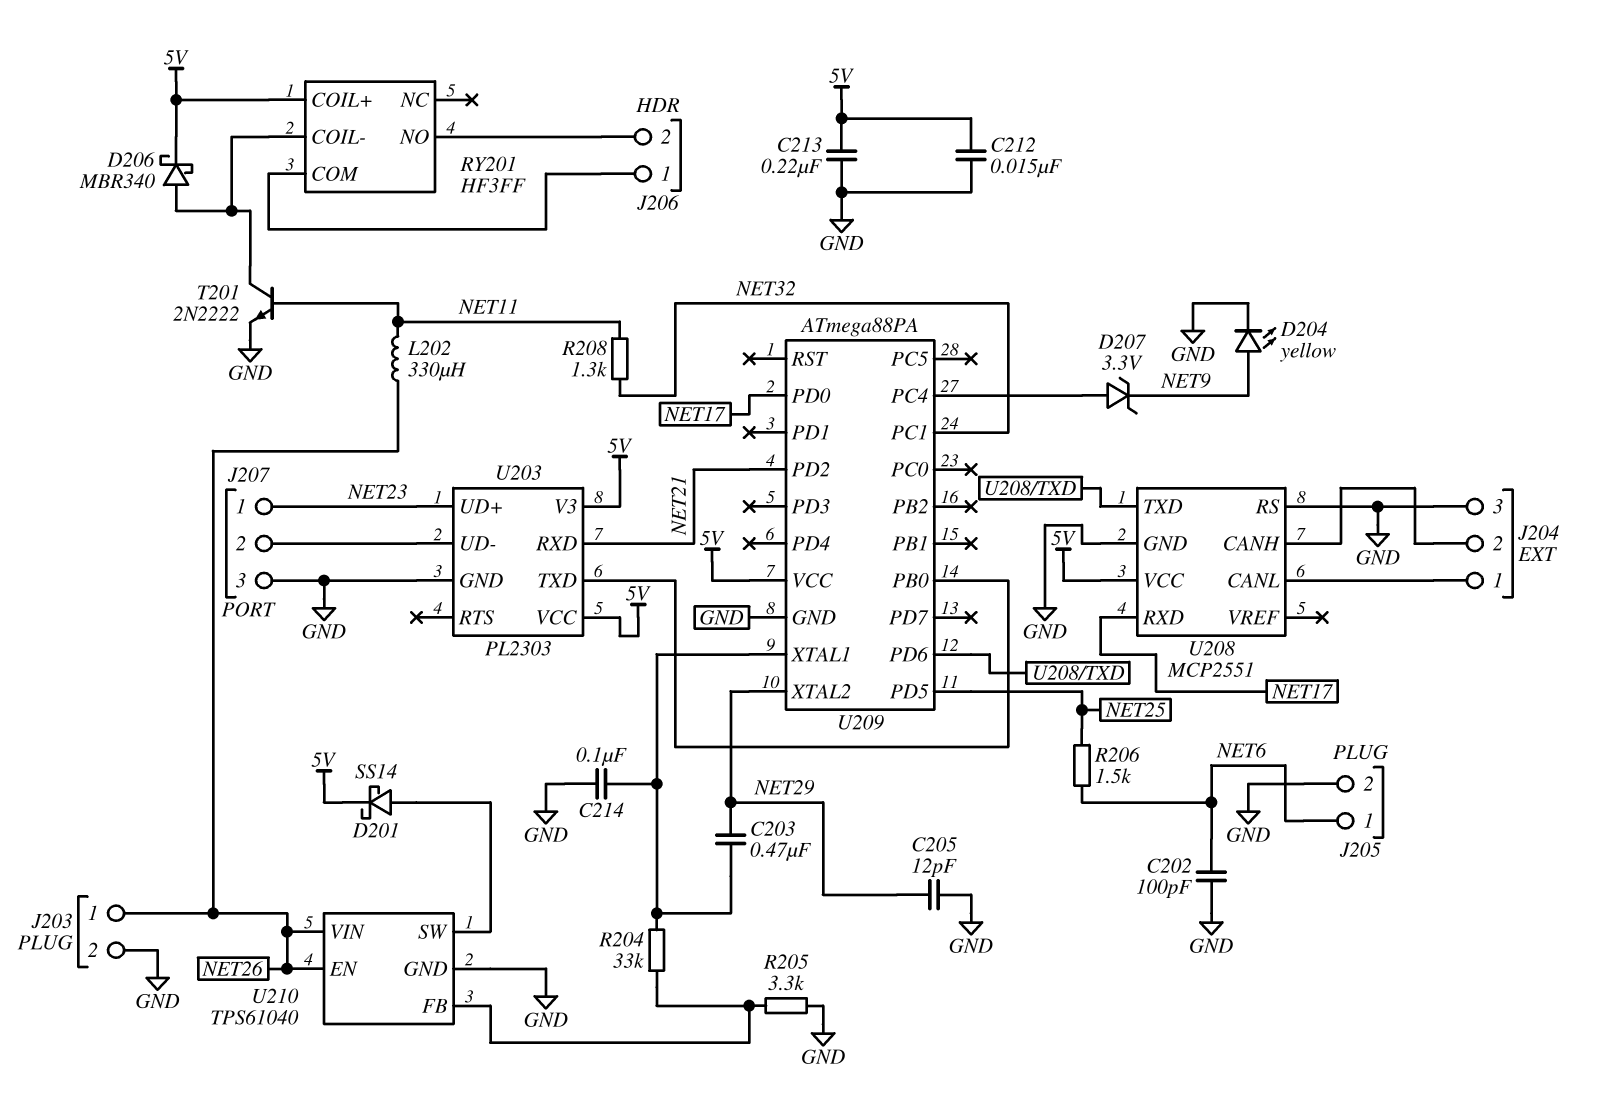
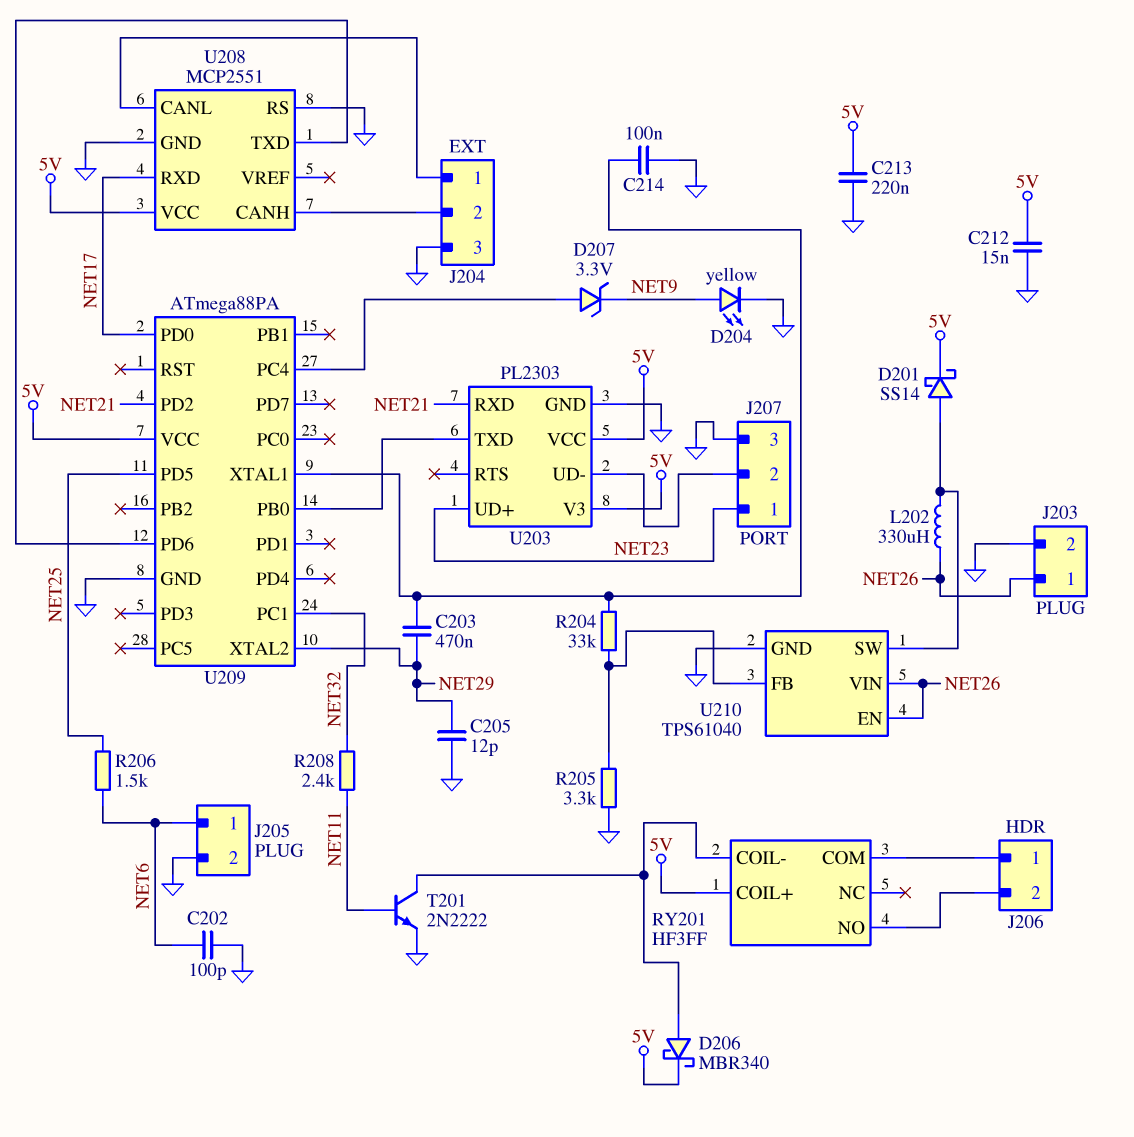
L202: 330uH (NET11, NET26) -> 330uH (NET26, U210/SW)
R208: 1.3k (NET11, NET32) -> 2.4k (NET11, NET32)

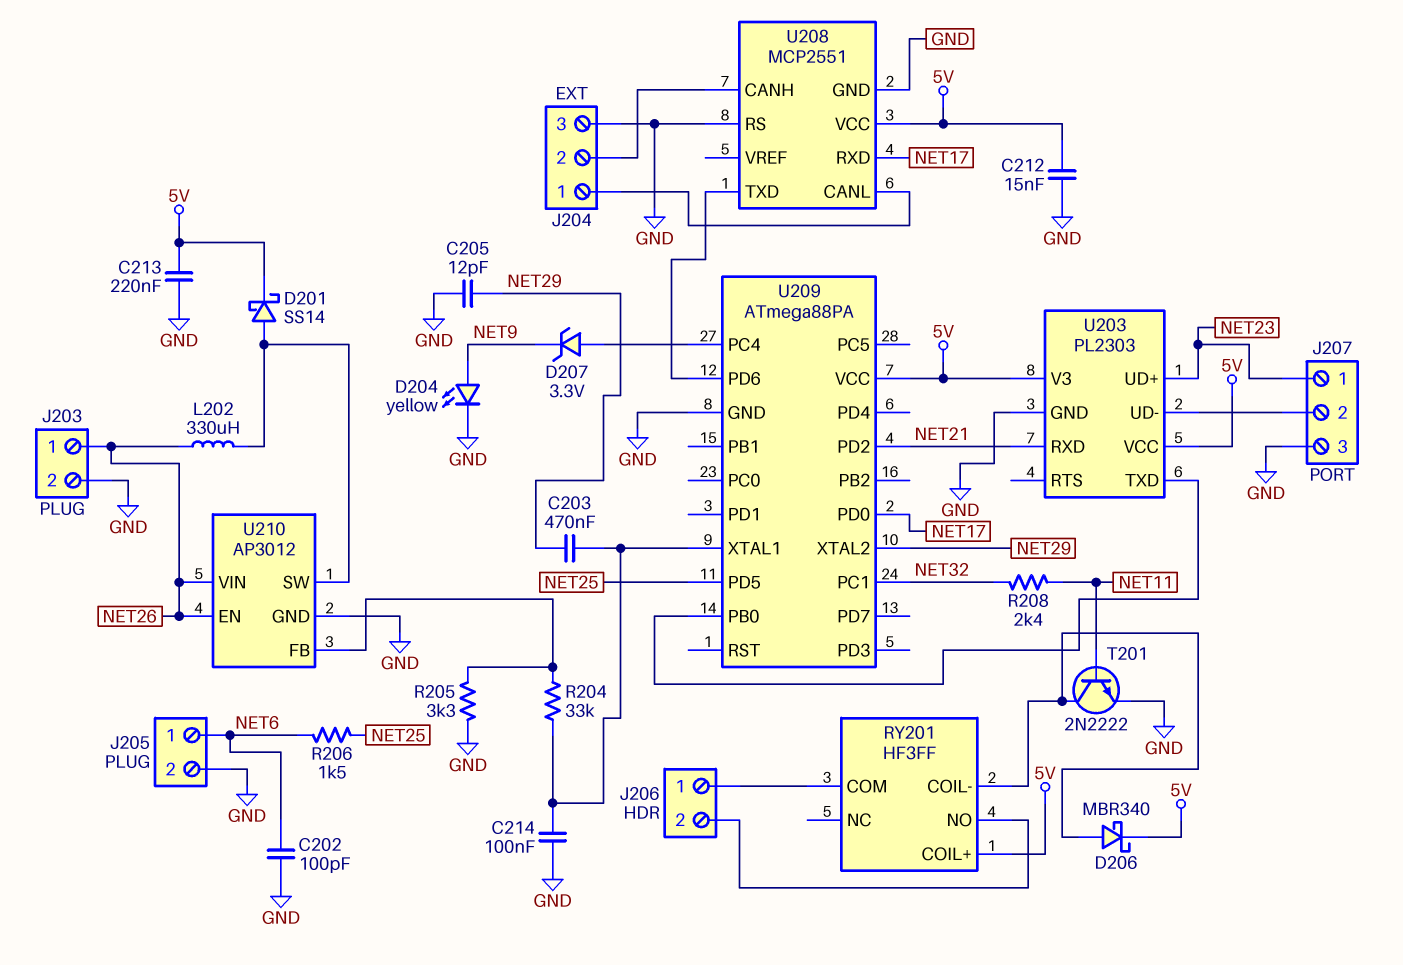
U210: TPS61040 -> AP3012

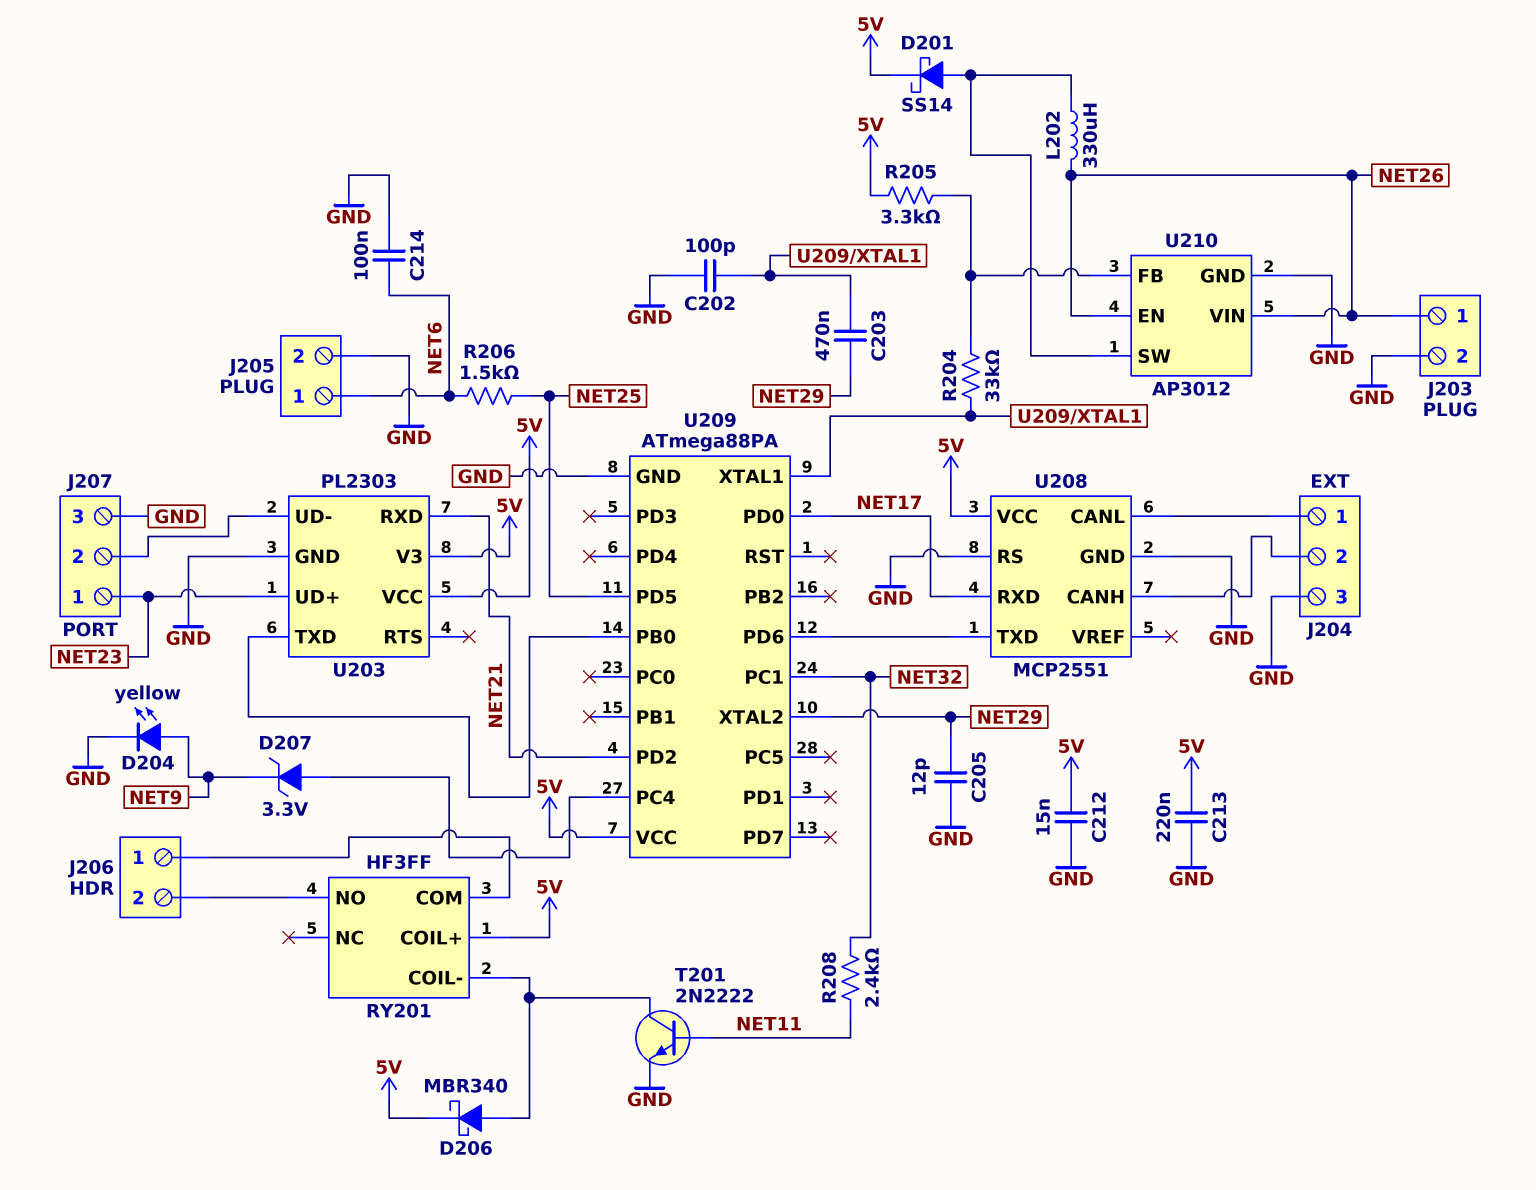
C202: 100pF (GND, NET6) -> 100pF (GND, U209/XTAL1)
C214: 100nF (GND, U209/XTAL1) -> 100nF (GND, NET6)
R205: 3.3k (GND, U210/FB) -> 3.3k (5V, U210/FB)

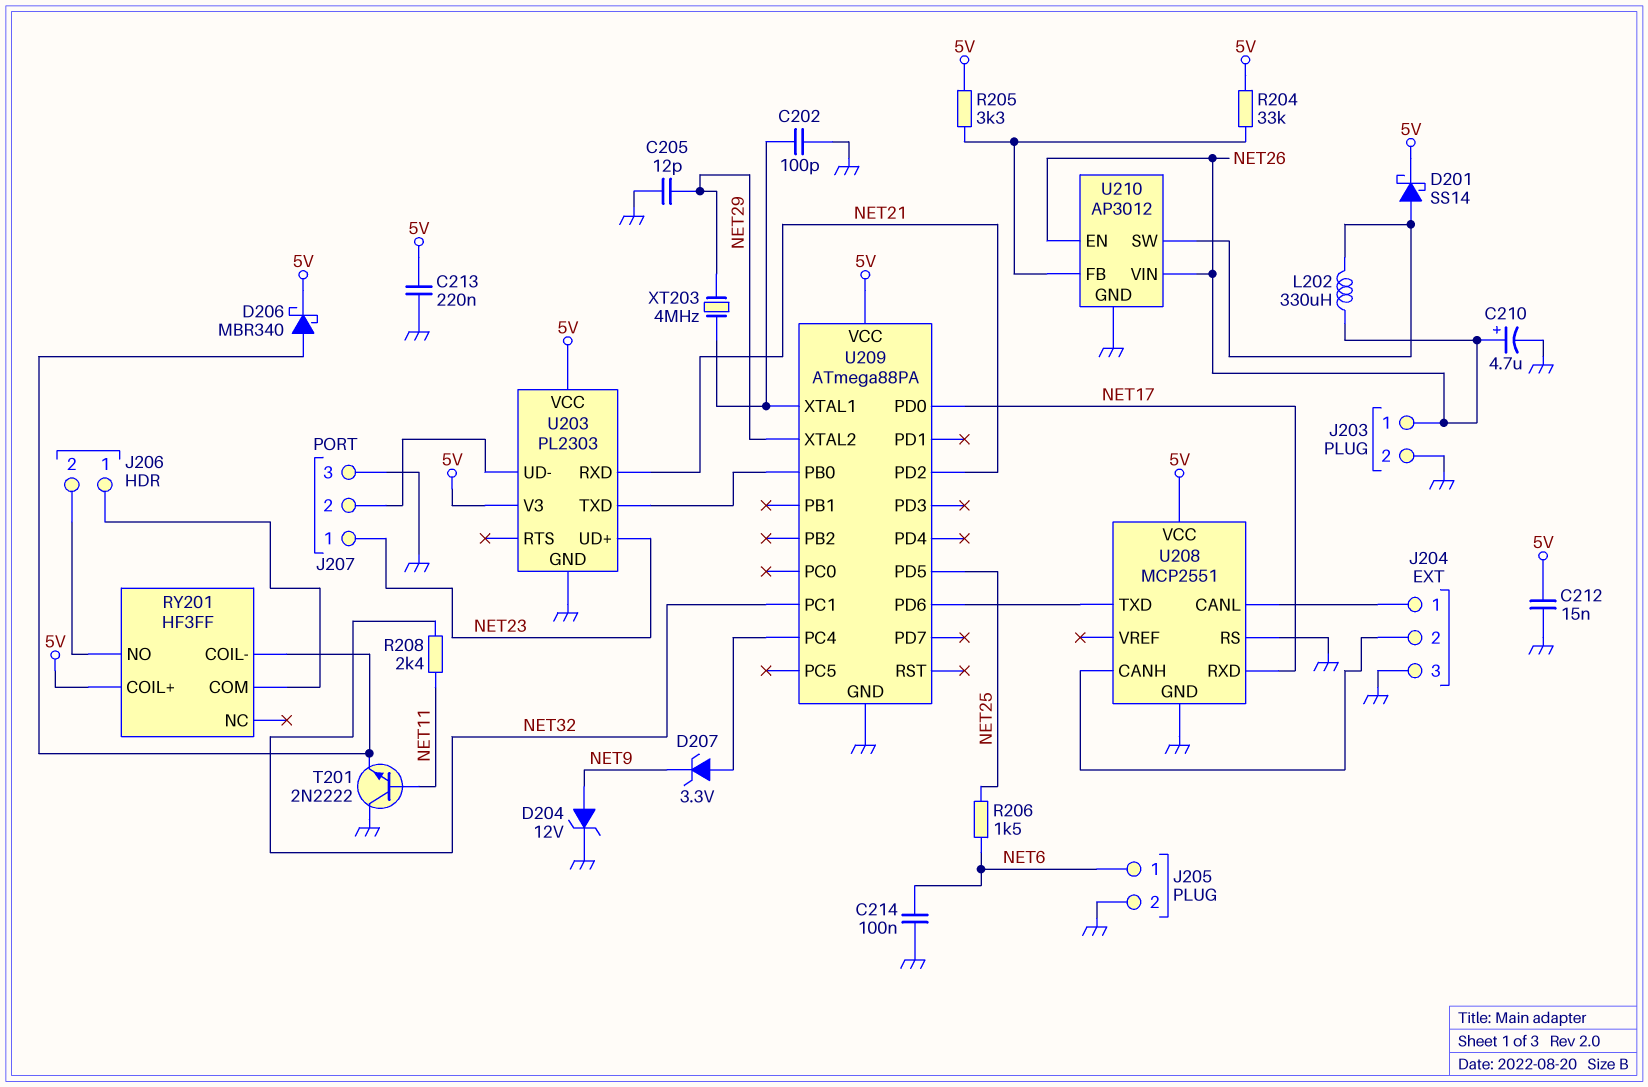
C203: 470nF (NET29, U209/XTAL1) -> none
C210: none -> 4.7uF (plus NET26, minus GND)
D204: LED yellow (A NET9, K GND) -> zener 12V (A NET9, K GND)
R204: 33k (U209/XTAL1, U210/FB) -> 33k (5V, U210/FB)
T201: NPN 2N2222 (B NET11, C RY201/COIL-, E GND) -> NPN 2N2222 (B NET11, C GND, E RY201/COIL-)
XT203: none -> 4MHz (NET29, U209/XTAL1)

